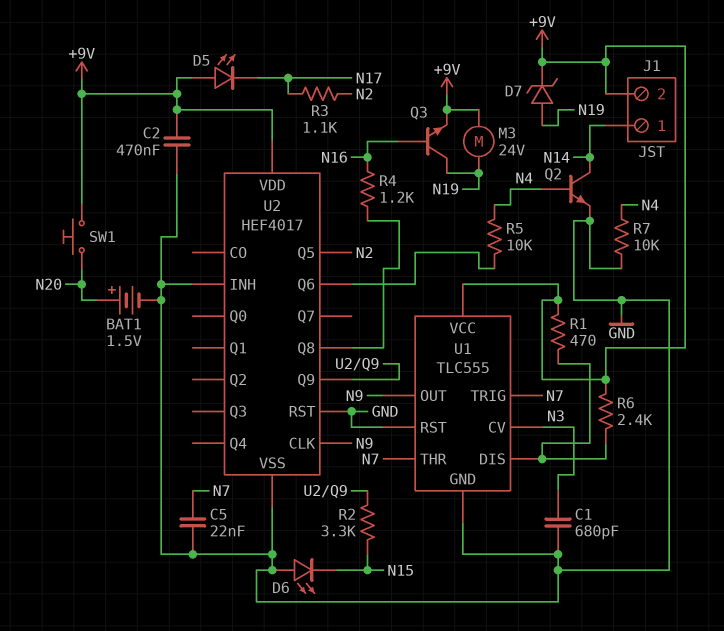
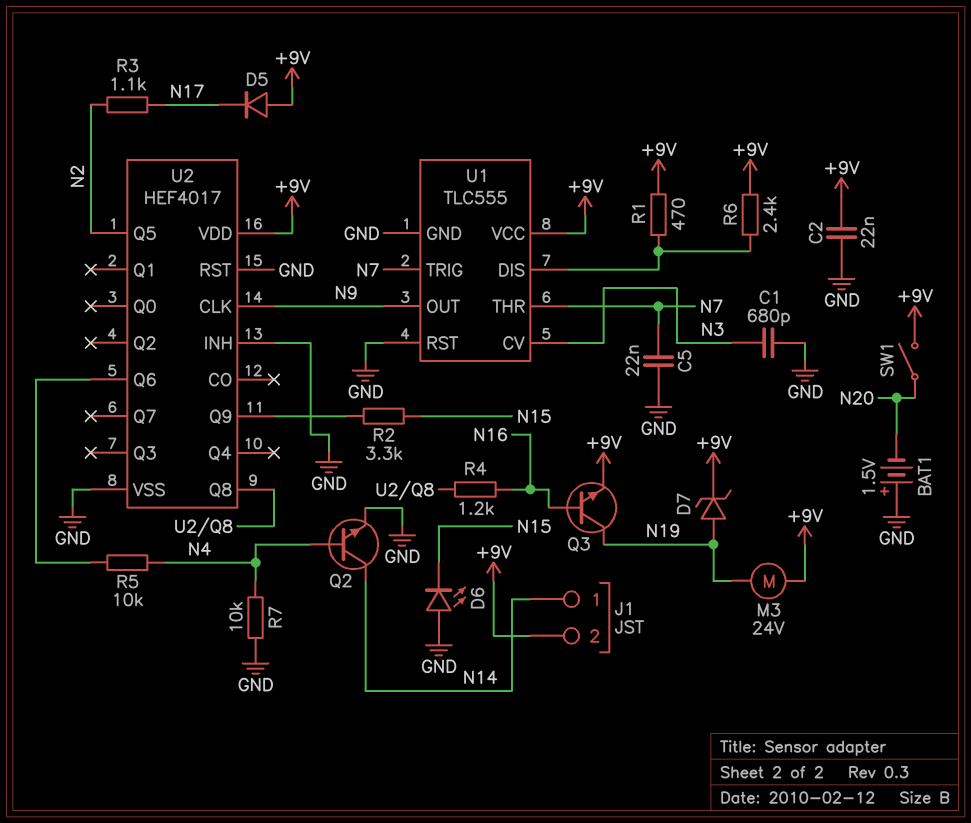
BAT1: 1.5V (plus N20, minus GND) -> 1.5V (plus GND, minus N20)
C2: 470nF (+9V, GND) -> 22nF (+9V, GND)
D5: LED (A +9V, K N17) -> diode (A +9V, K N17)
SW1: button (+9V, N20) -> switch (+9V, N20)

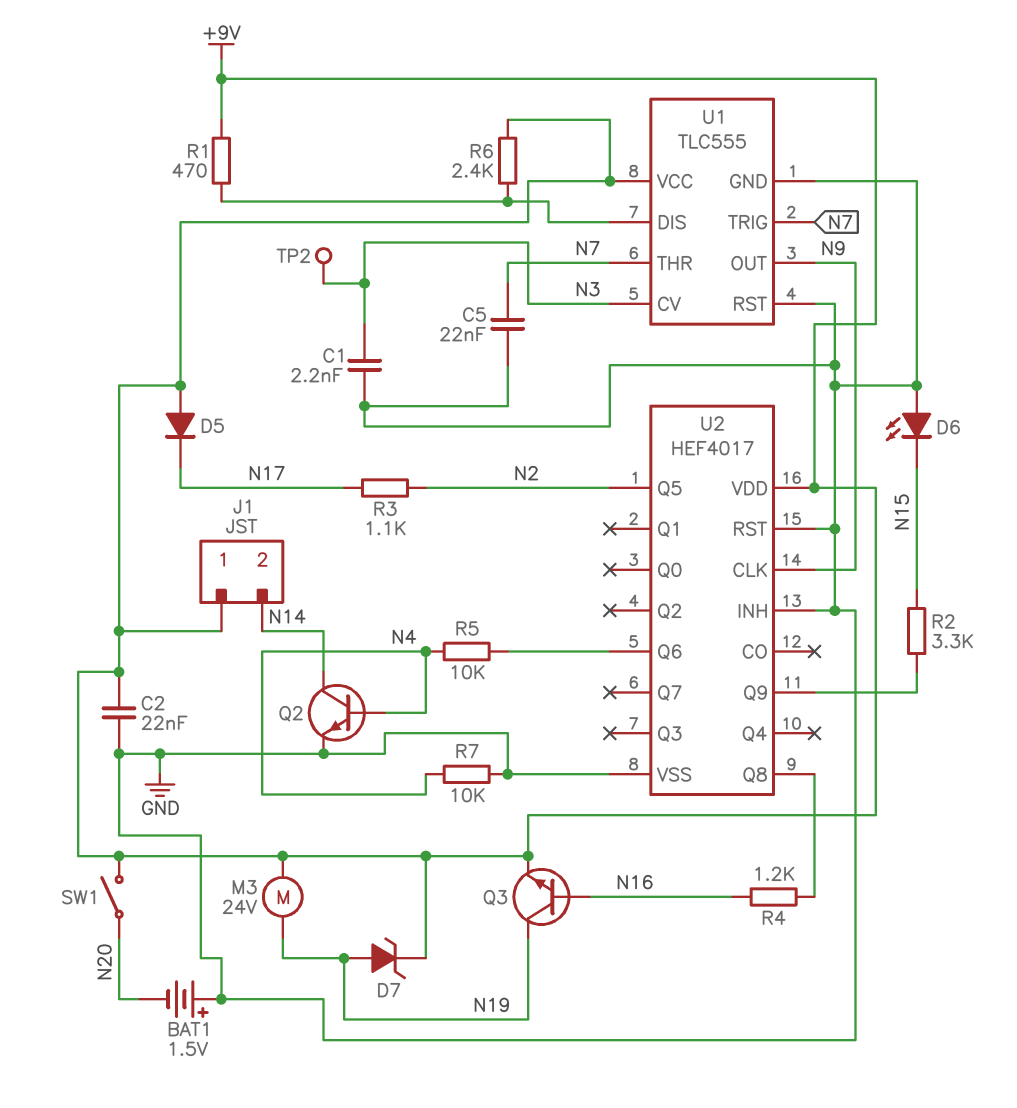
C1: 680pF (GND, N3) -> 2.2nF (GND, N3)
J1 pin 1: N14 -> +9V
J1 pin 2: +9V -> N14
TP2: none -> test point (N3)

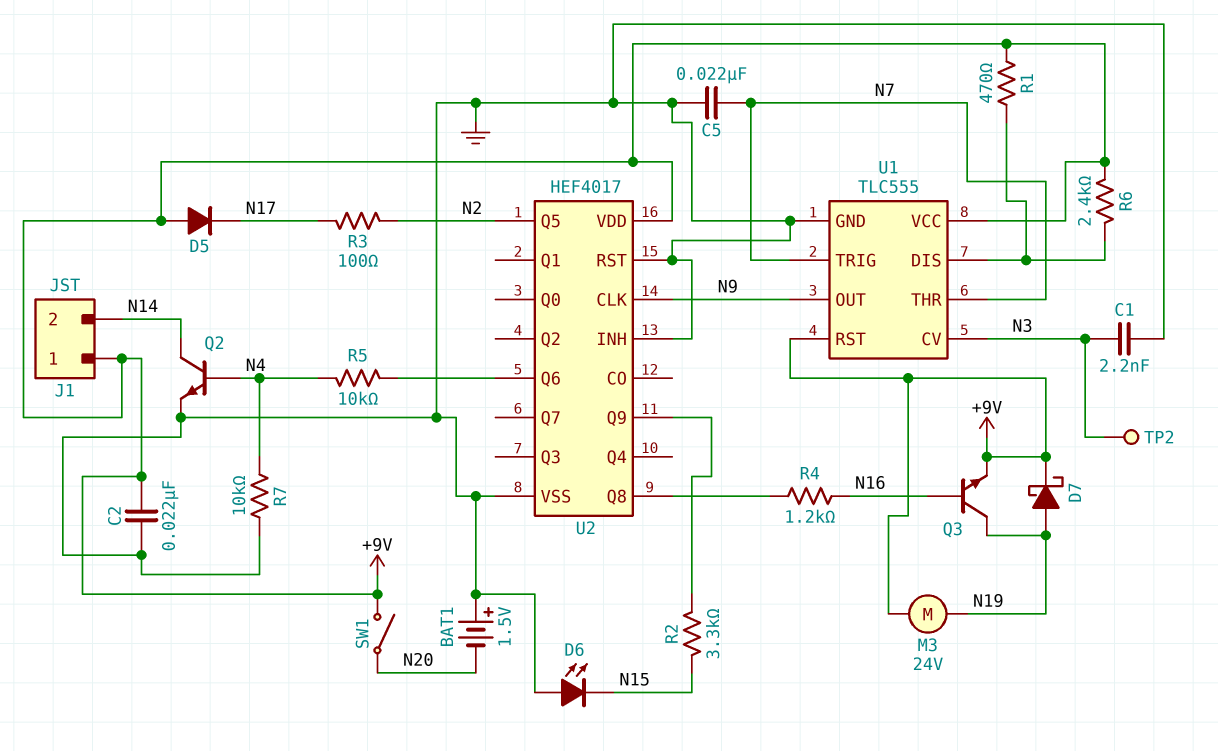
D7: zener (A N19, K +9V) -> schottky (A N19, K +9V)
R3: 1.1k (N2, N17) -> 100 (N2, N17)
U1 pin RST: GND -> +9V

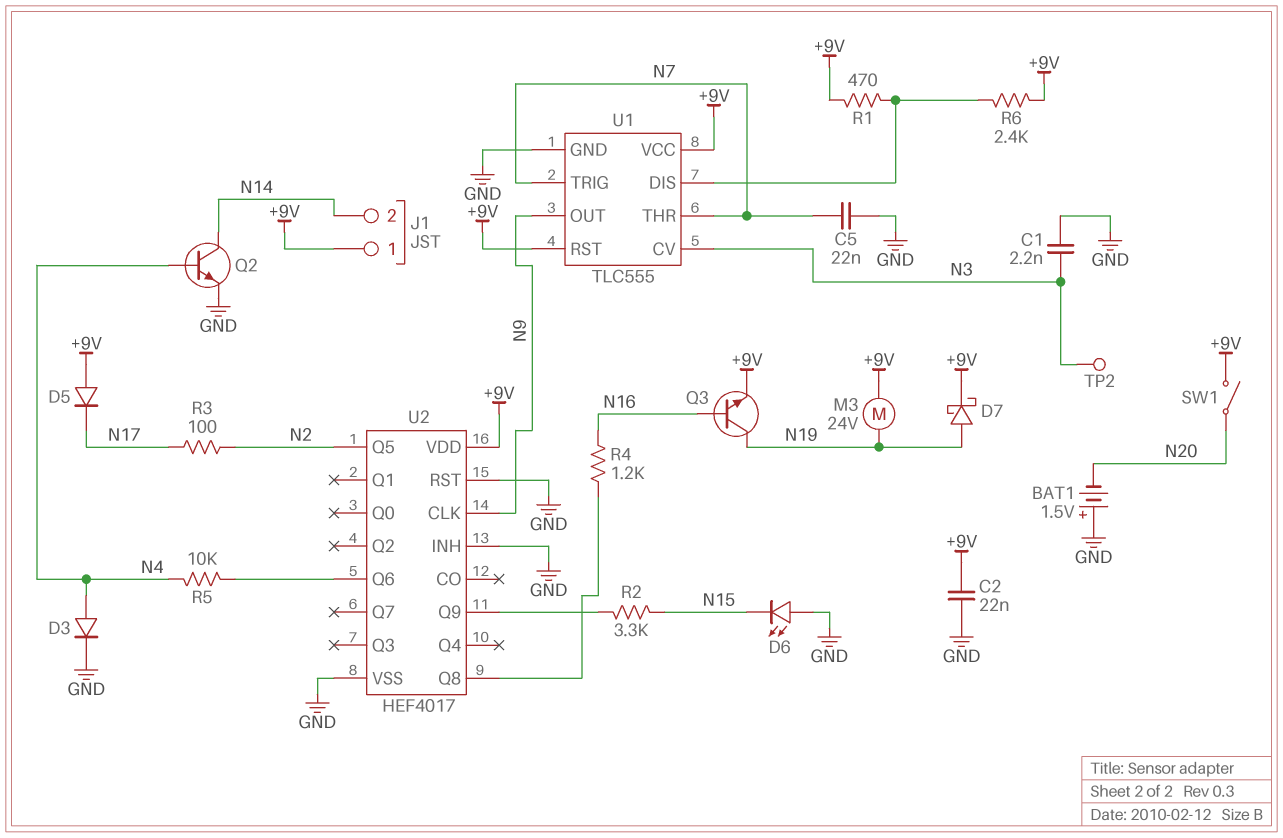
D3: none -> diode (A N4, K GND)
R7: 10k (GND, N4) -> none

